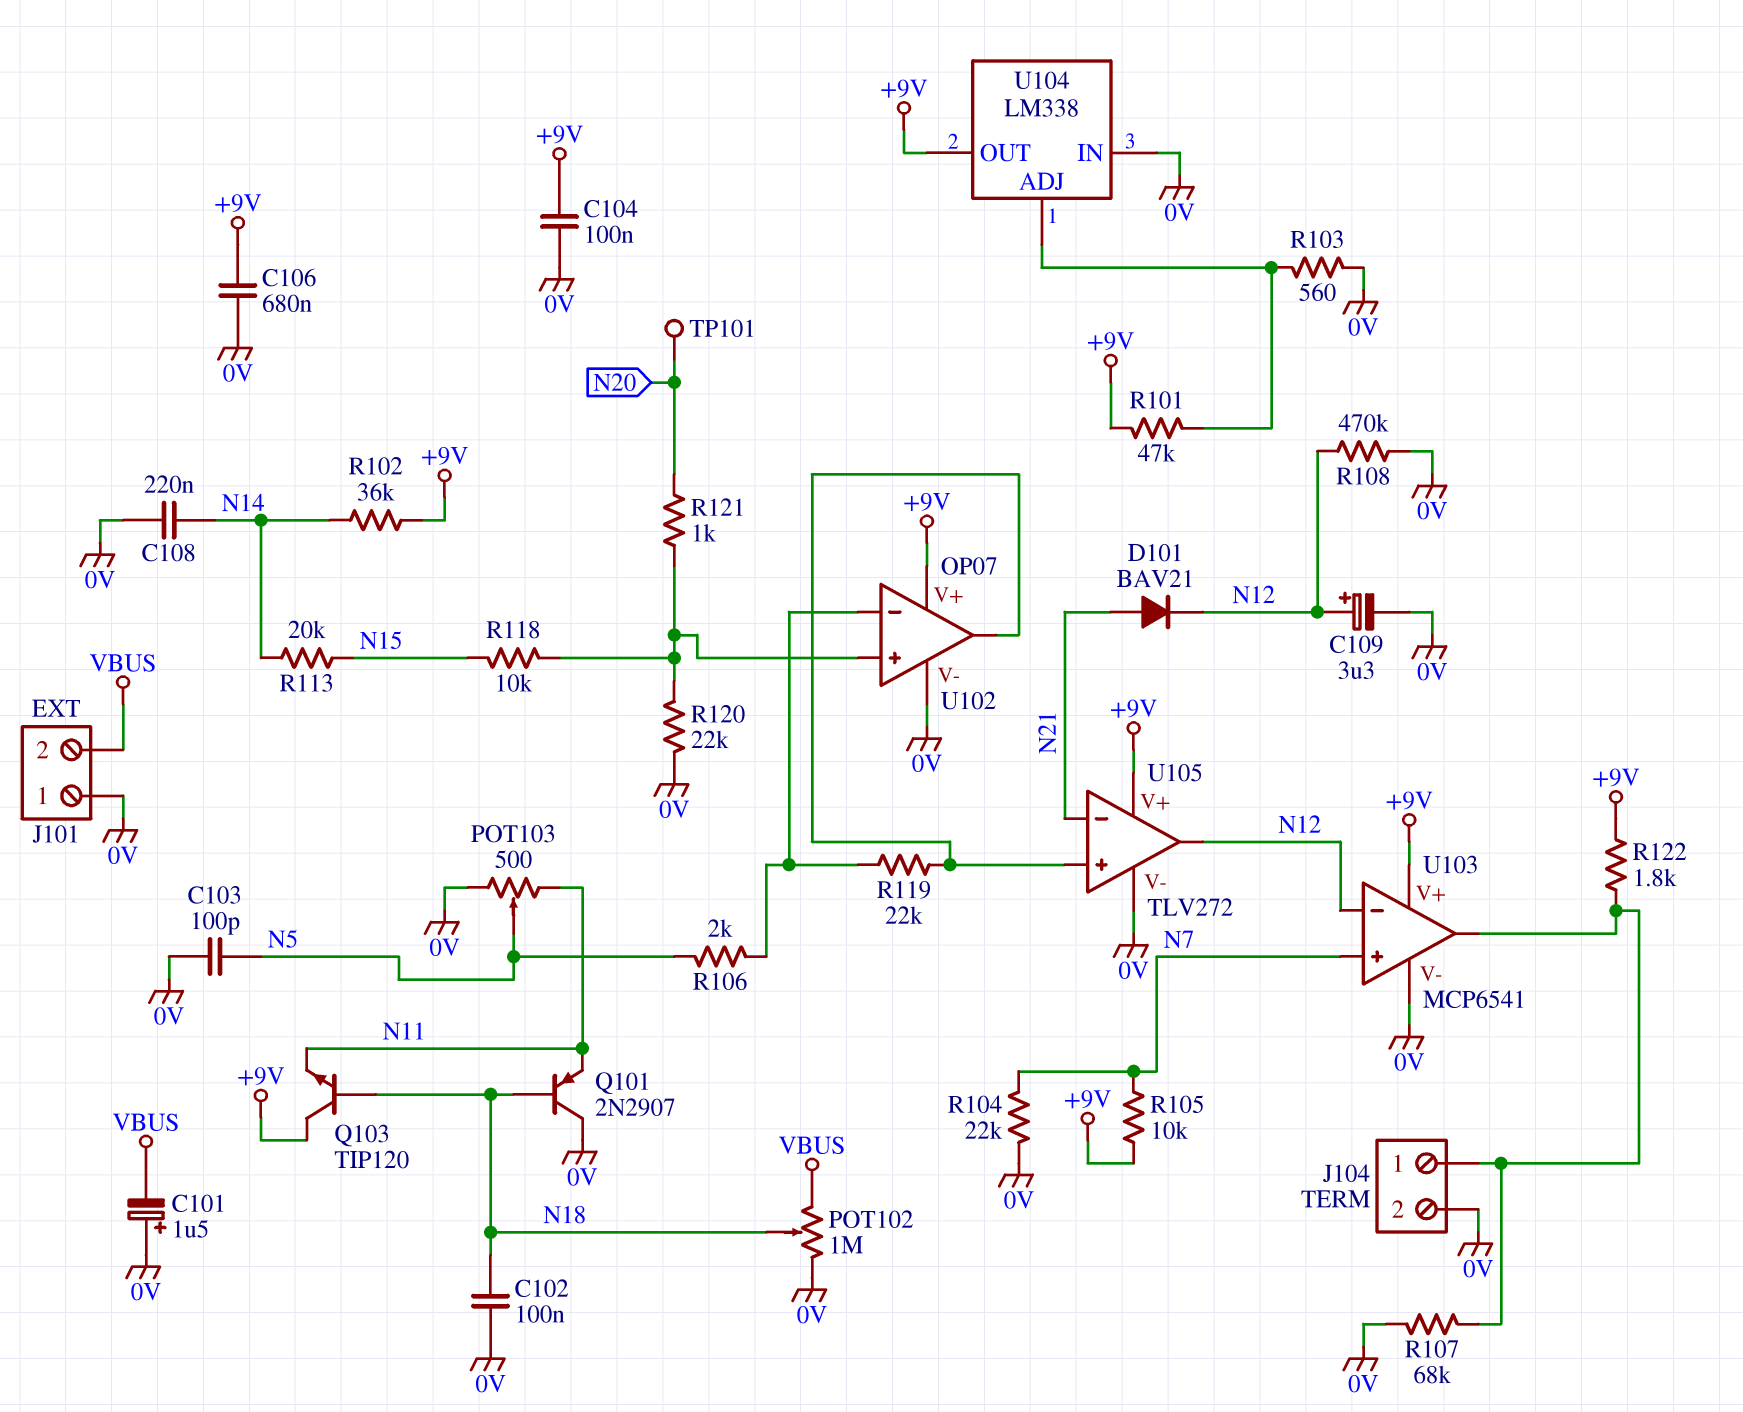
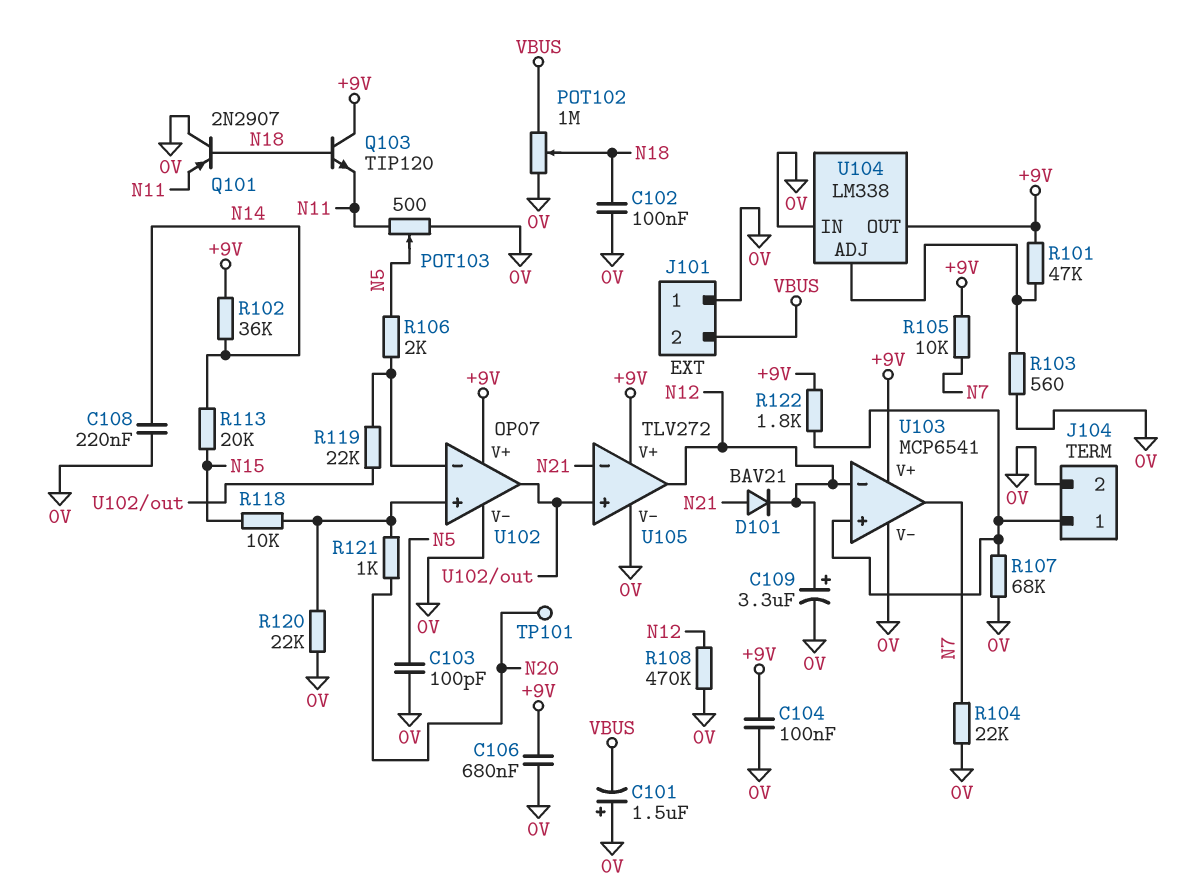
U103 pin in+: N7 -> J104/1
U103 pin out: J104/1 -> N7

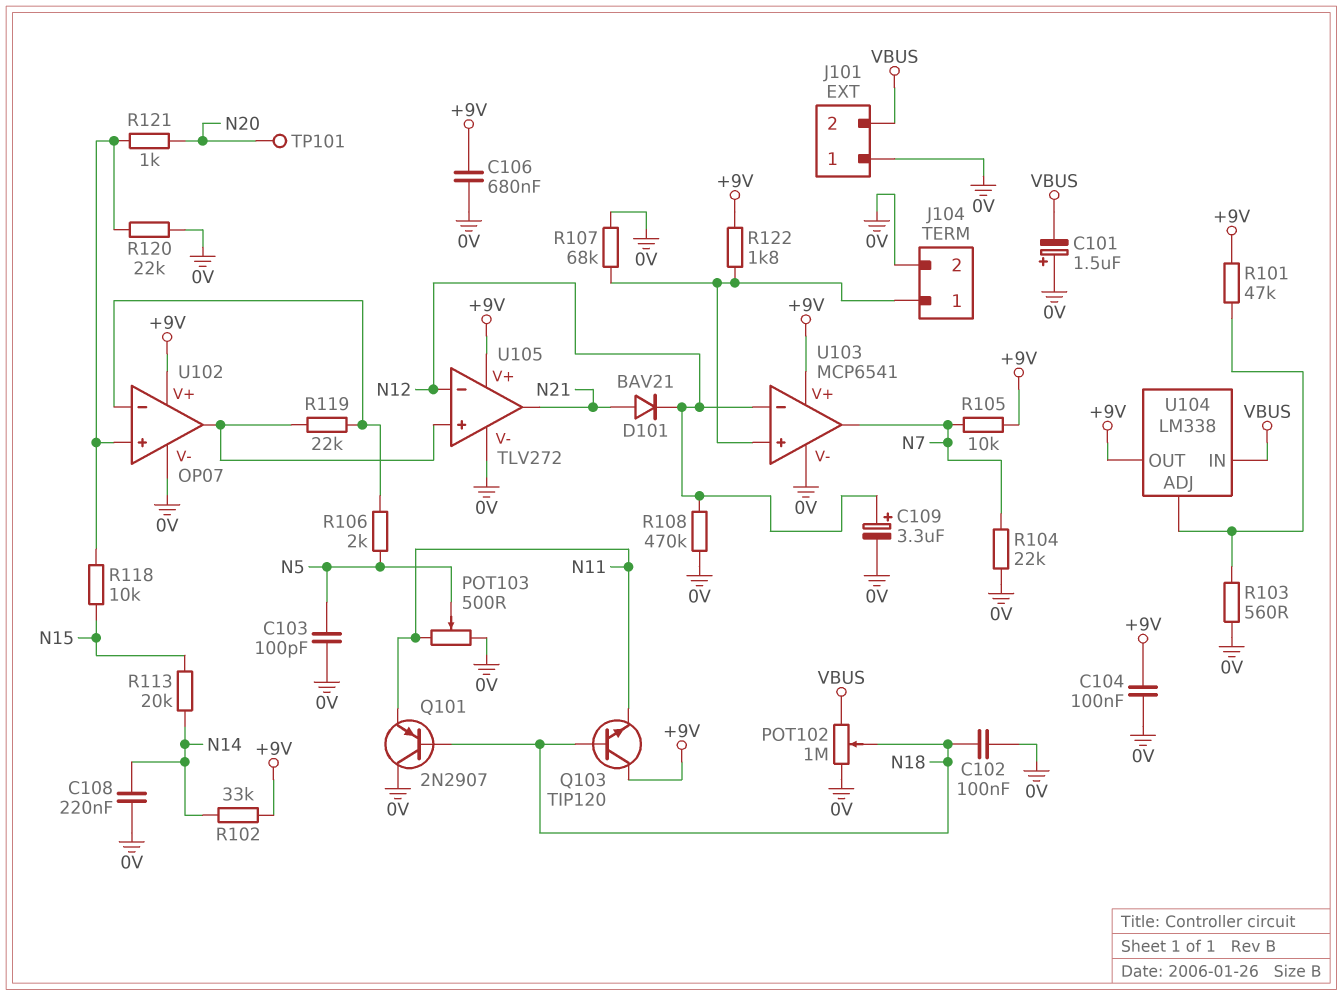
R102: 36k (+9V, N14) -> 33k (+9V, N14)
U104 pin IN: 0V -> VBUS
U105 pin in-: N21 -> N12
U105 pin out: N12 -> N21

